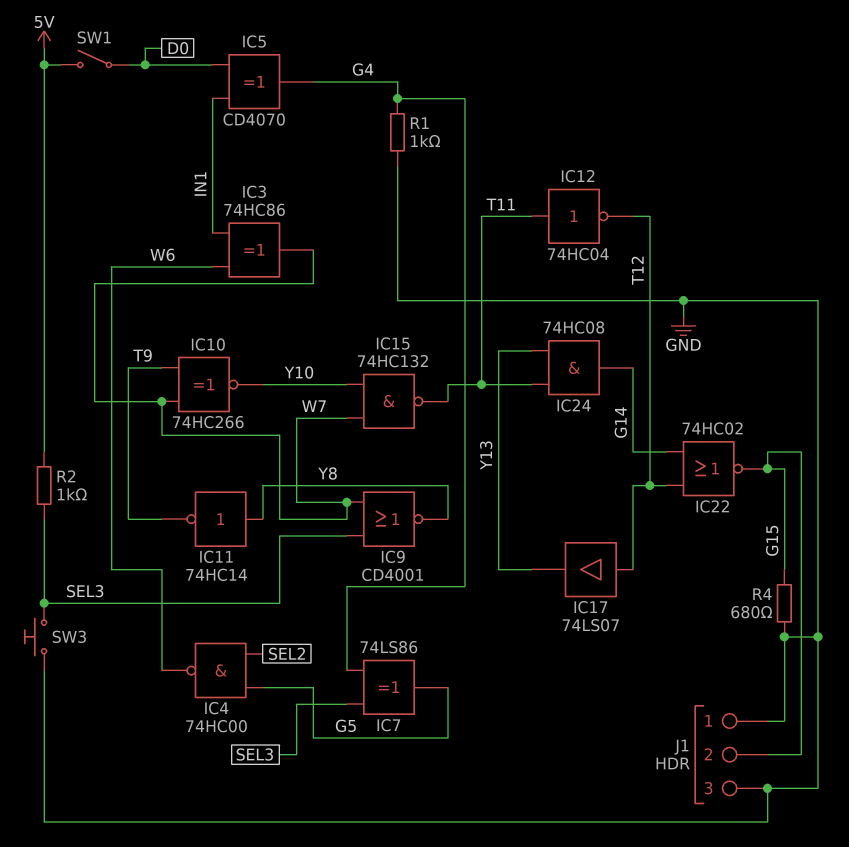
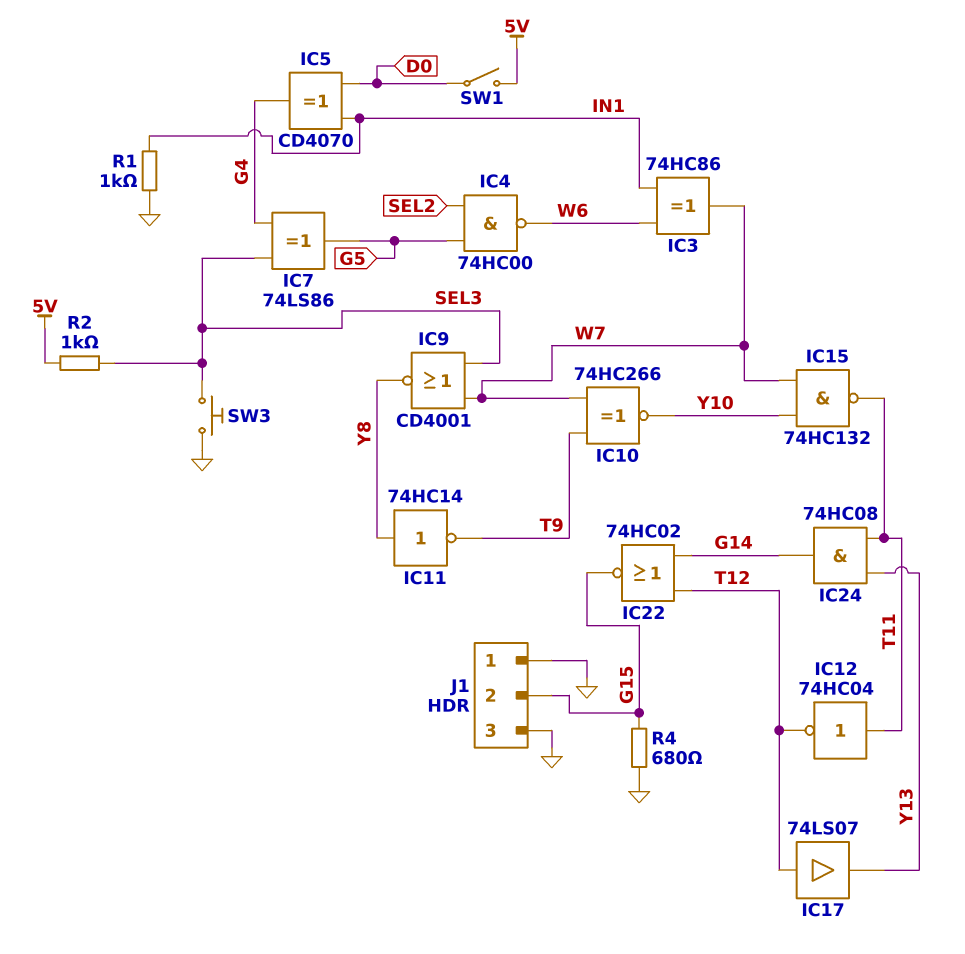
R1: 1k (G4, GND) -> 1k (GND, IN1)

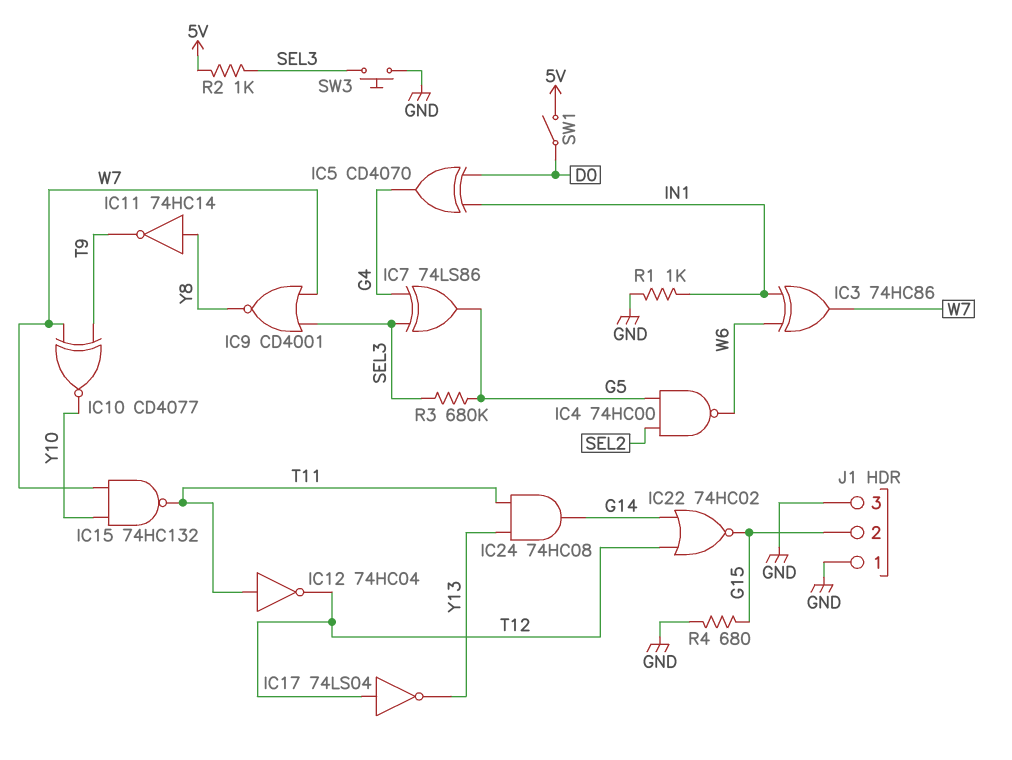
IC10: XNOR 74HC266 (in T9, in W7, out Y10) -> XNOR CD4077 (in T9, in W7, out Y10)
IC17: buffer 74LS07 (in T12, out Y13) -> NOT 74LS04 (in T12, out Y13)
R3: none -> 680k (G5, SEL3)

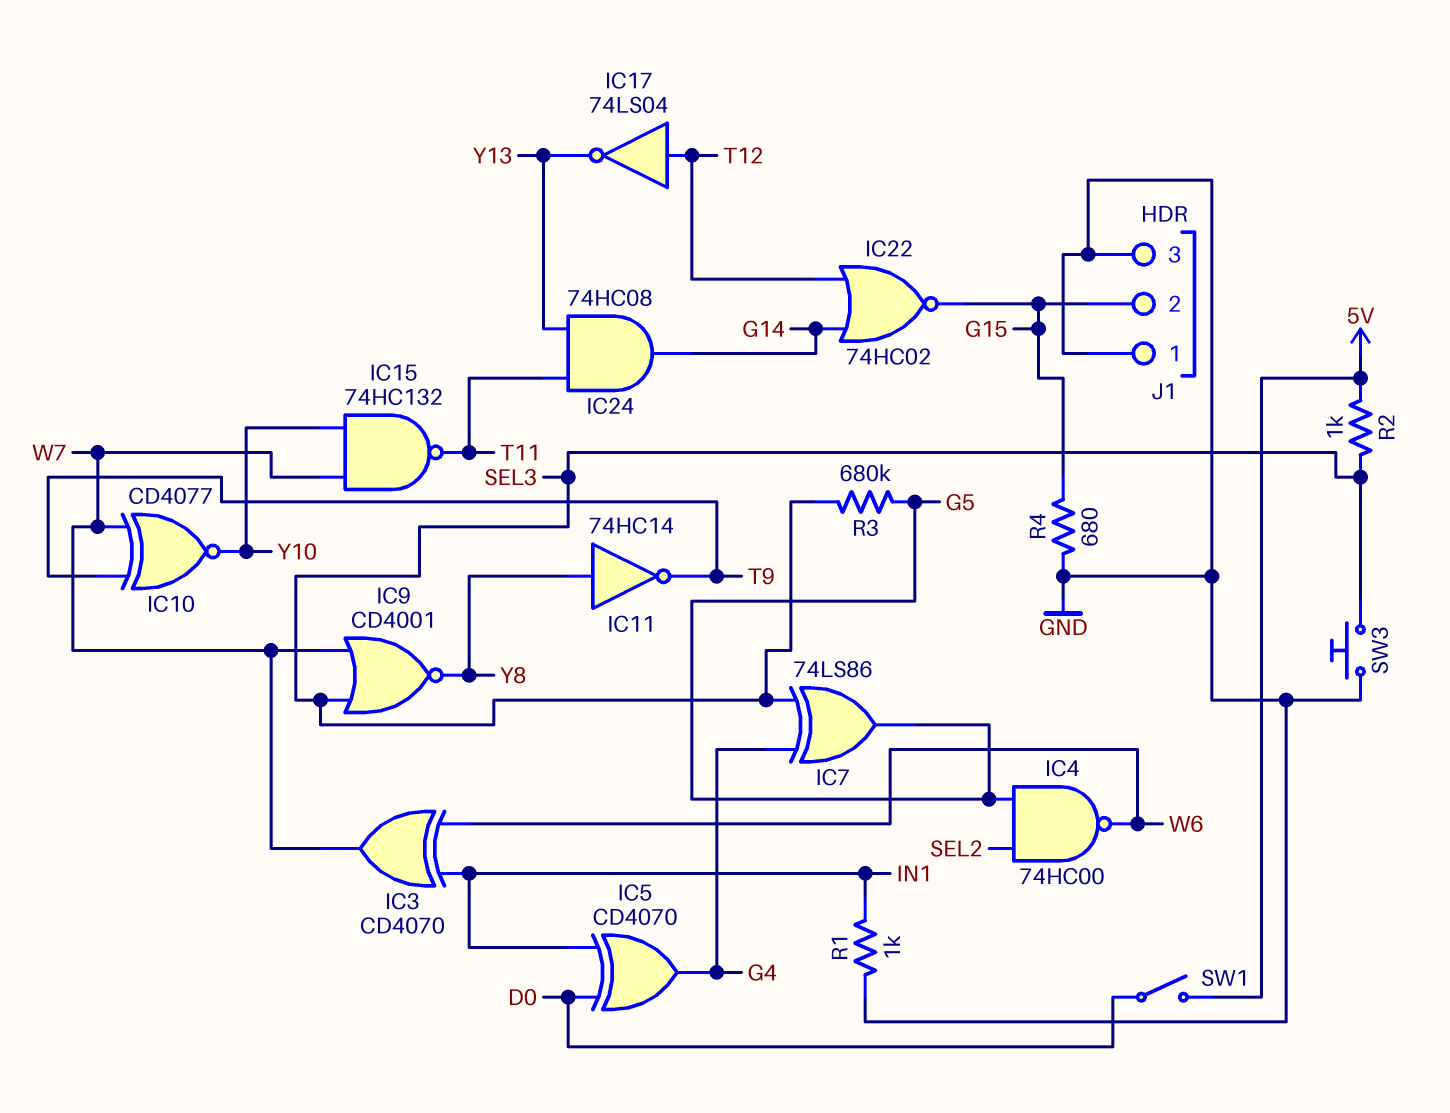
IC3: XOR 74HC86 (in IN1, in W6, out W7) -> XOR CD4070 (in IN1, in W6, out W7)
IC12: NOT 74HC04 (in T11, out T12) -> none

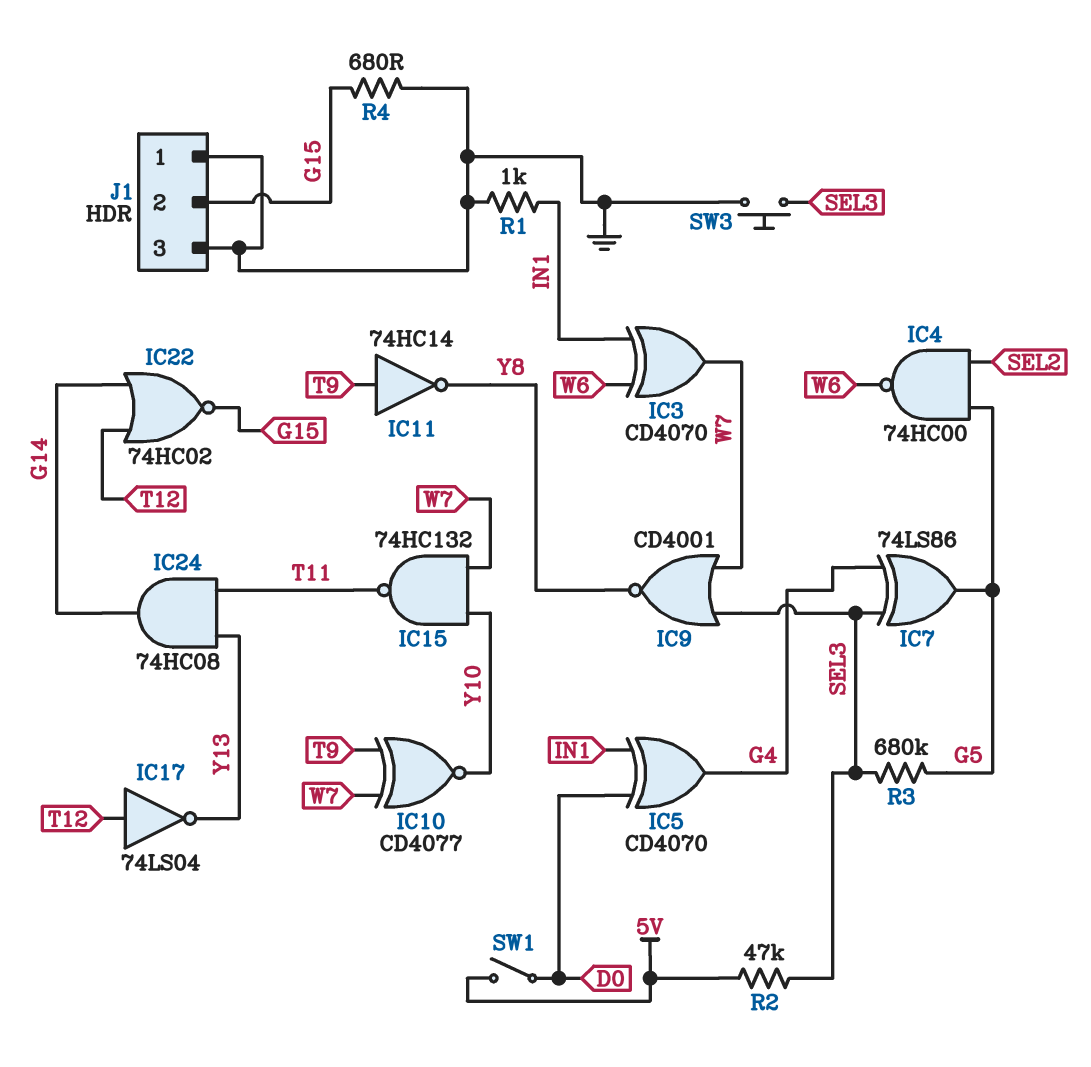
IC11: NOT 74HC14 (in Y8, out T9) -> NOT 74HC14 (in T9, out Y8)
R2: 1k (5V, SEL3) -> 47k (5V, SEL3)

